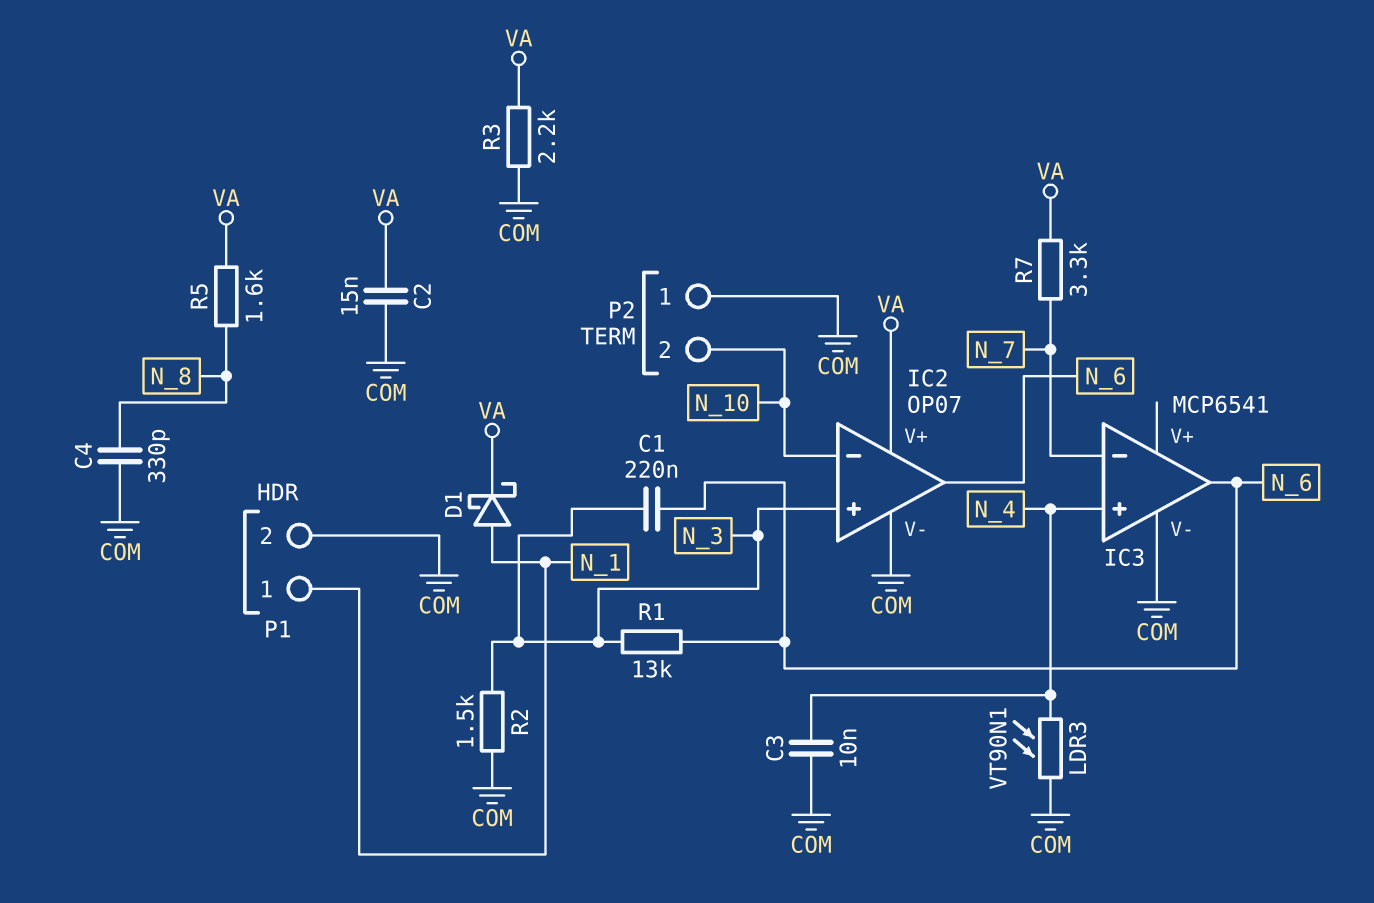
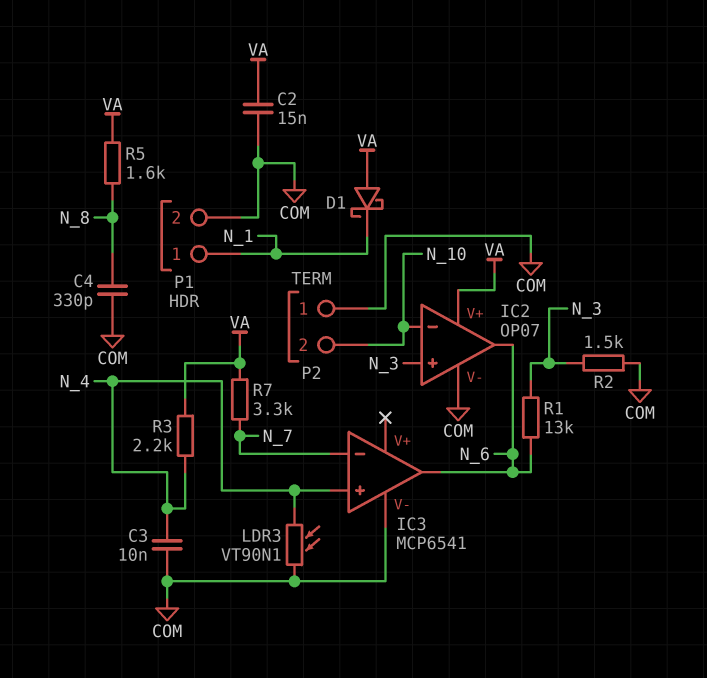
C1: 220nF (N_3, N_6) -> none
D1: schottky (A N_1, K VA) -> schottky (A VA, K N_1)
R3: 2.2k (COM, VA) -> 2.2k (N_4, VA)

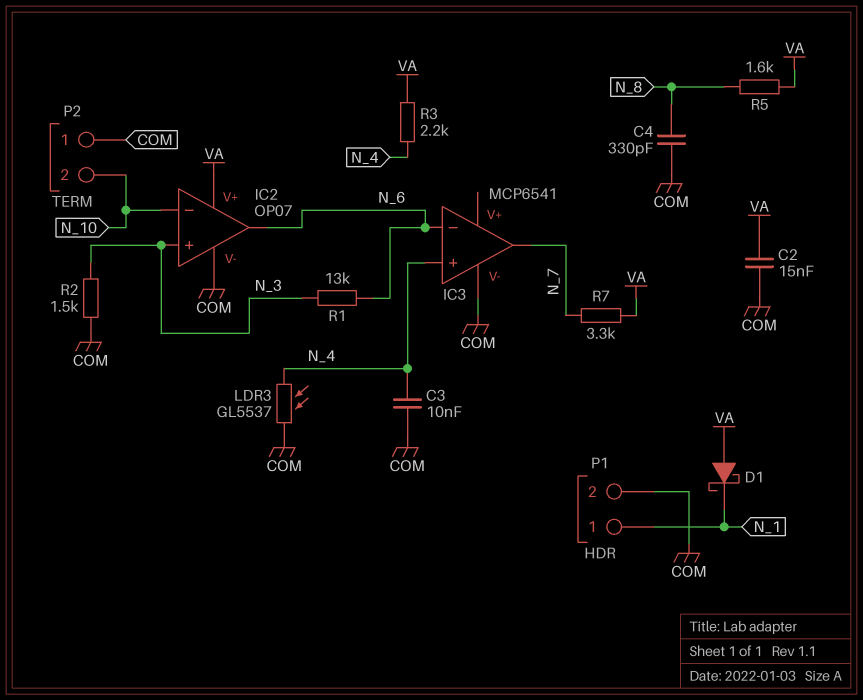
IC3 pin in-: N_7 -> N_6
IC3 pin out: N_6 -> N_7
LDR3: VT90N1 (COM, N_4) -> GL5537 (COM, N_4)

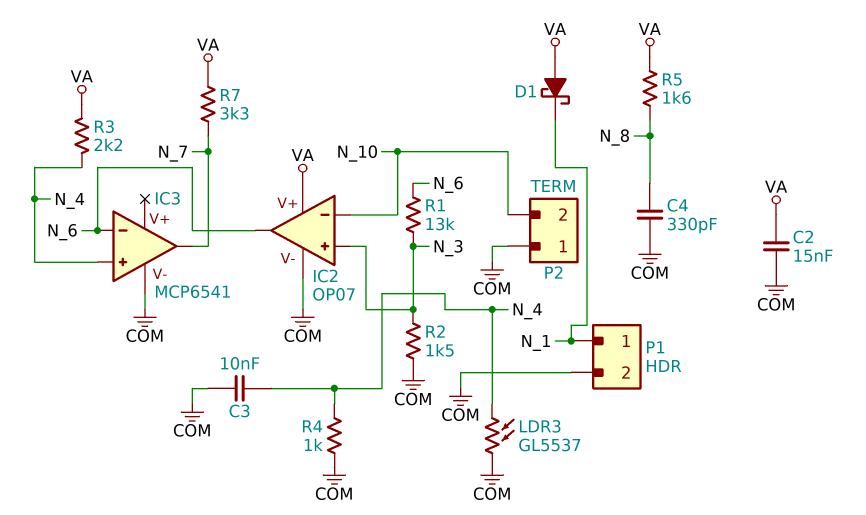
R4: none -> 1k (COM, N_4)

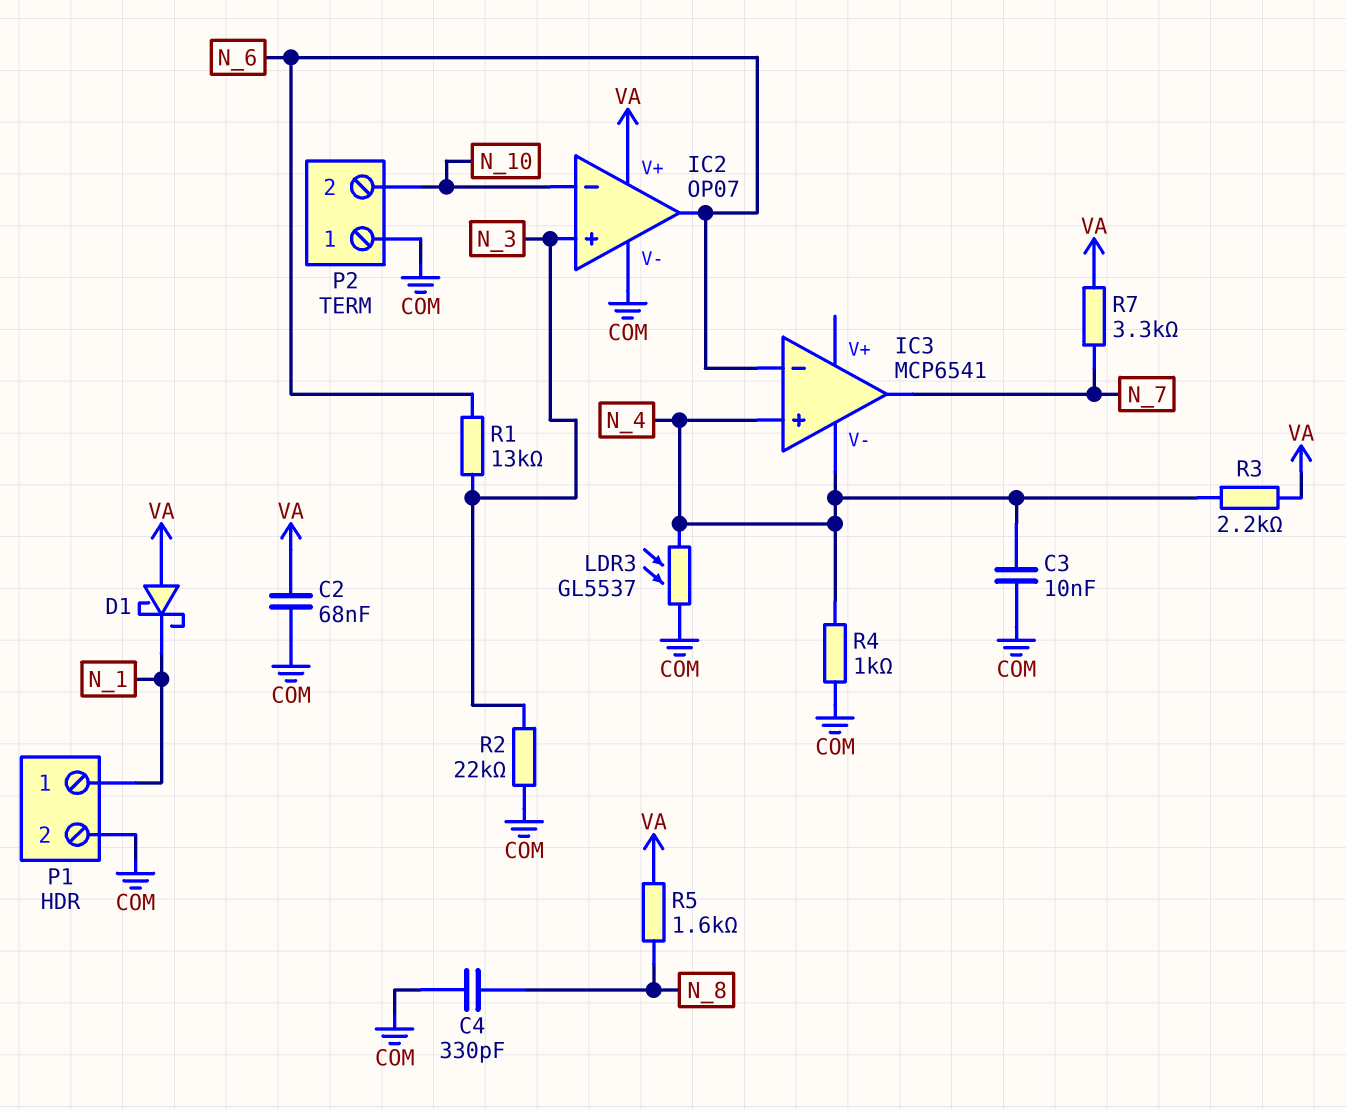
C2: 15nF (COM, VA) -> 68nF (COM, VA)
IC3 pin V-: COM -> N_4
R2: 1.5k (COM, N_3) -> 22k (COM, N_3)

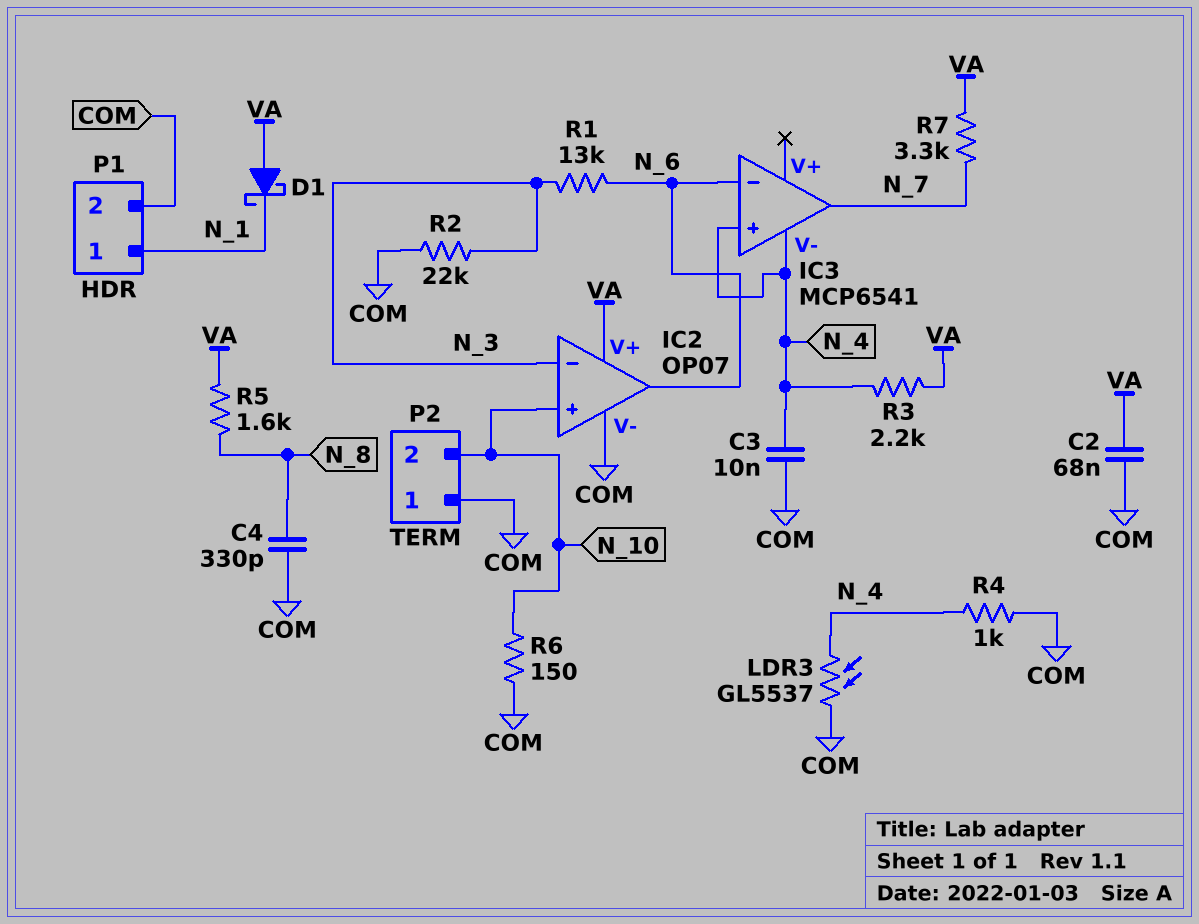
IC2 pin in+: N_3 -> N_10
IC2 pin in-: N_10 -> N_3
R6: none -> 150 (COM, N_10)

